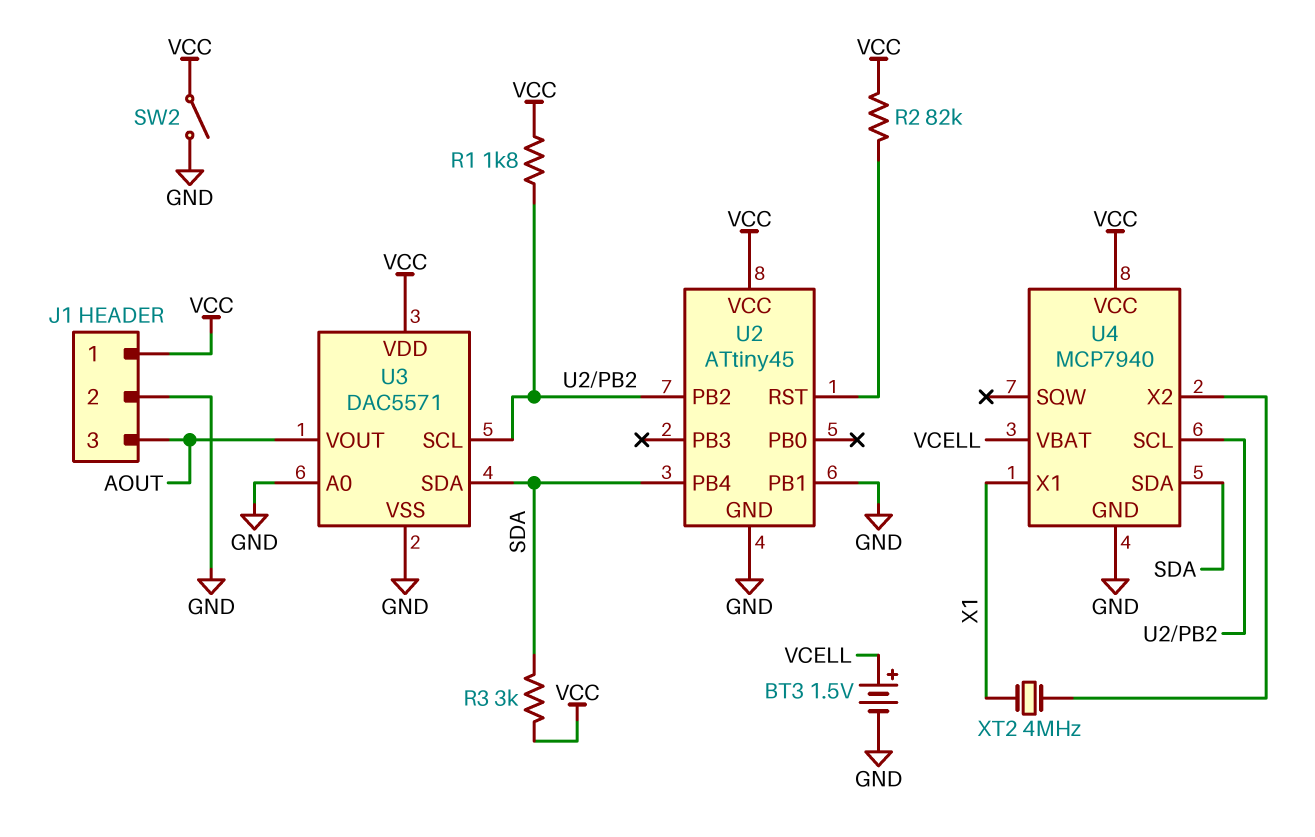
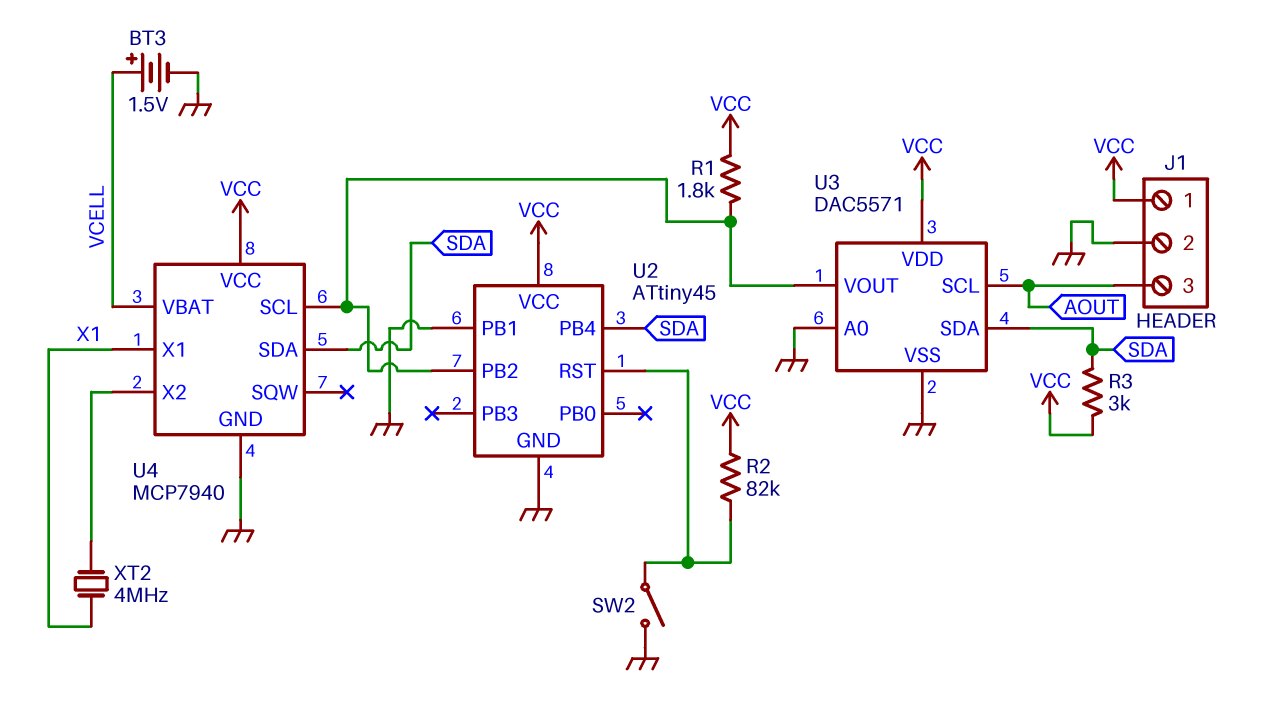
SW2: switch (GND, VCC) -> switch (GND, U2/RST)
U3 pin SCL: U2/PB2 -> AOUT
U3 pin VOUT: AOUT -> U2/PB2

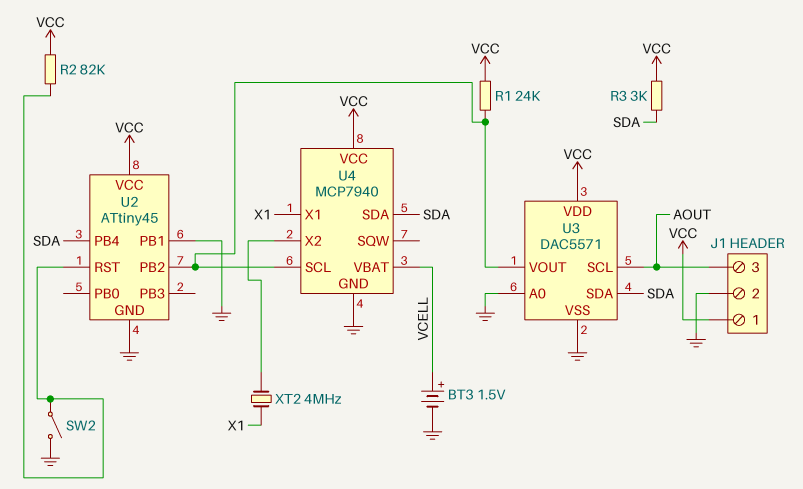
R1: 1.8k (U2/PB2, VCC) -> 24k (U2/PB2, VCC)

